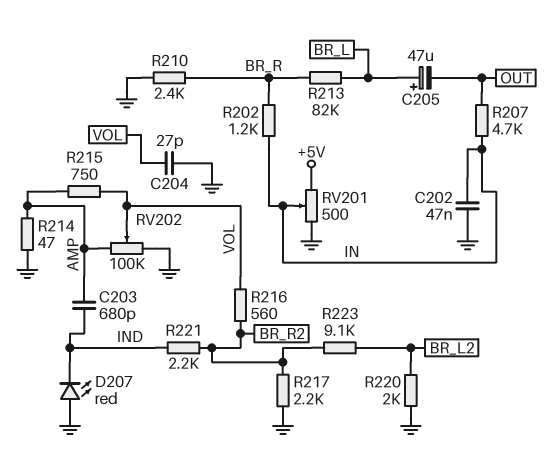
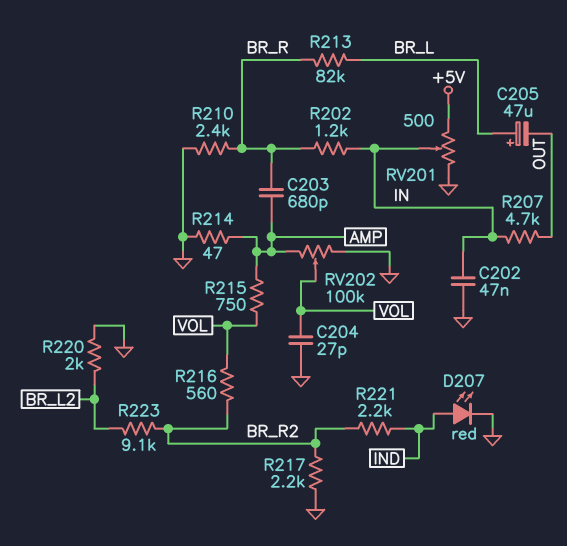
C203: 680pF (AMP, IND) -> 680pF (AMP, BR_R)
D207: LED red (A GND, K IND) -> LED red (A IND, K GND)

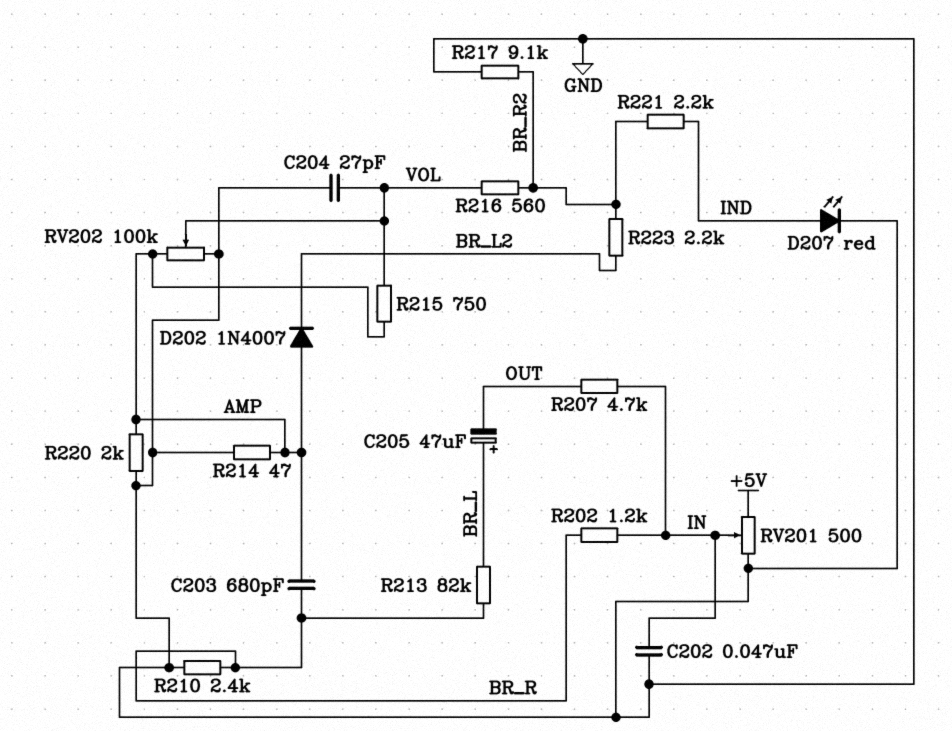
D202: none -> diode 1N4007 (A AMP, K BR_L2)
R217: 2.2k (BR_R2, GND) -> 9.1k (BR_R2, GND)
R220: 2k (BR_L2, GND) -> 2k (AMP, GND)
R223: 9.1k (BR_L2, BR_R2) -> 2.2k (BR_L2, BR_R2)

